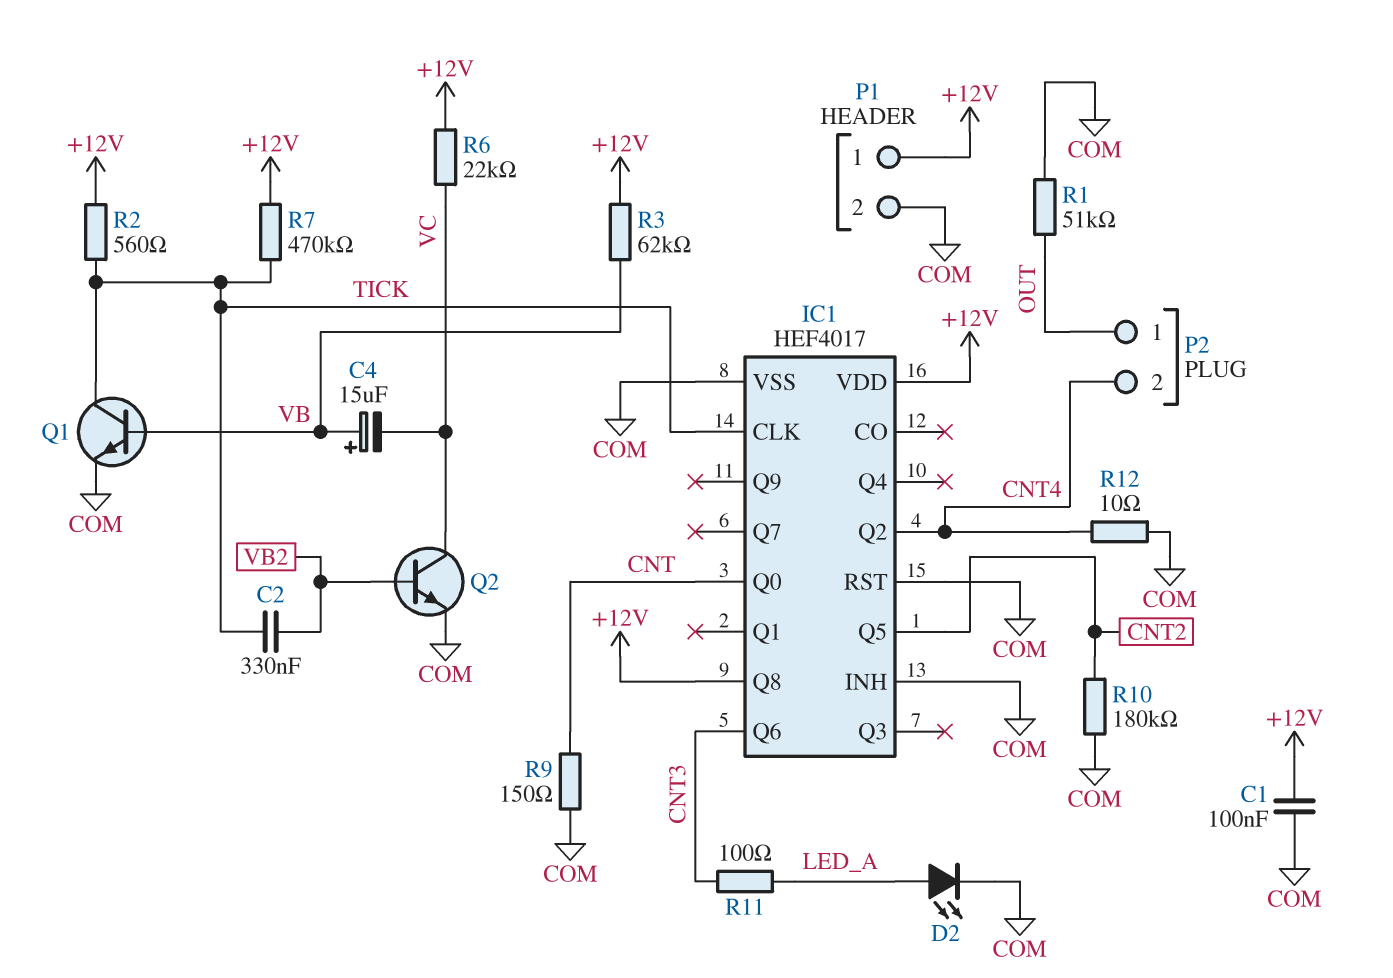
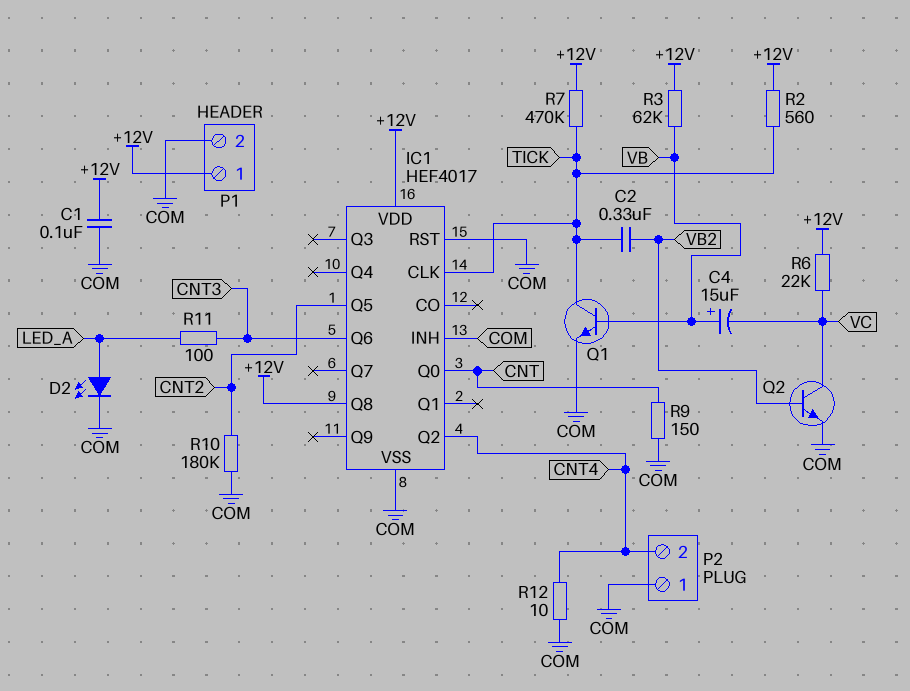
P2 pin 1: OUT -> COM
R1: 51k (COM, OUT) -> none

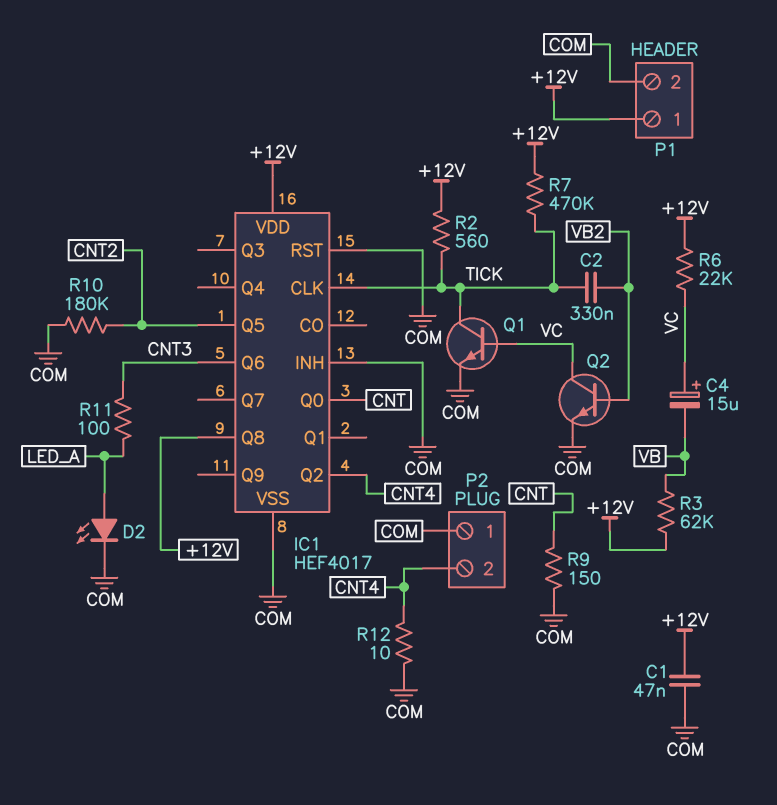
C1: 100nF (+12V, COM) -> 47nF (+12V, COM)
C4: 15uF (plus VB, minus VC) -> 15uF (plus VC, minus VB)
Q1: NPN (B VB, C TICK, E COM) -> NPN (B VC, C TICK, E COM)

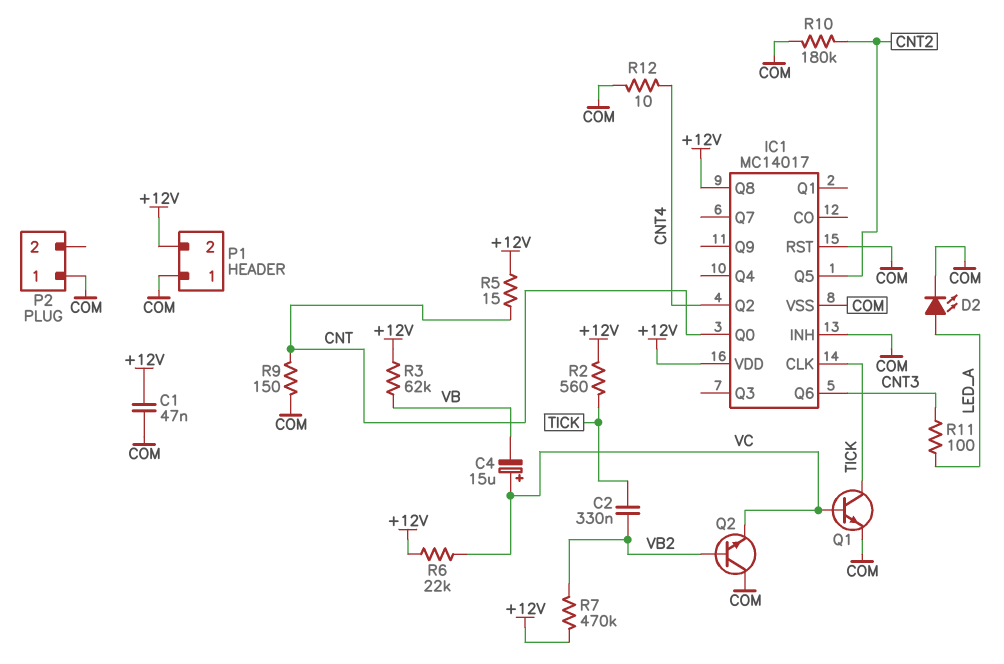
IC1: HEF4017 -> MC14017
P1 pin 1: +12V -> COM
P1 pin 2: COM -> +12V
P2 pin 2: CNT4 -> none
Q2: NPN (B VB2, C VC, E COM) -> NPN (B VB2, C COM, E VC)
R5: none -> 15 (+12V, CNT)
R7: 470k (+12V, TICK) -> 470k (+12V, VB2)

